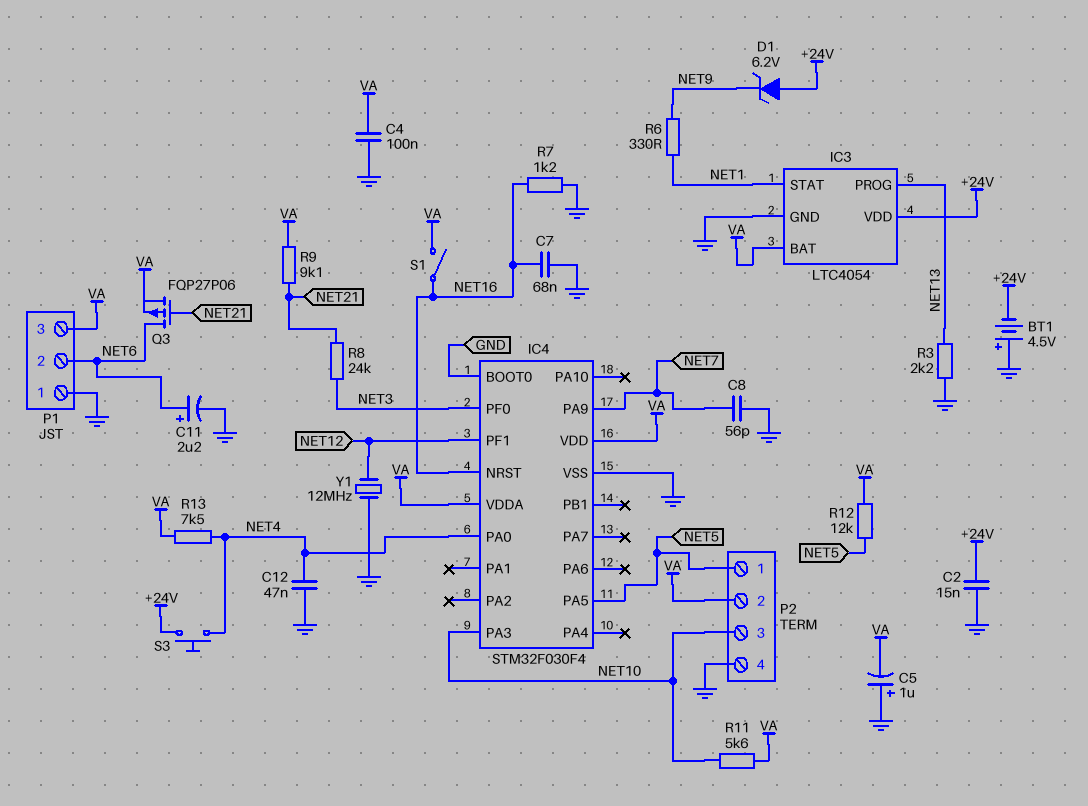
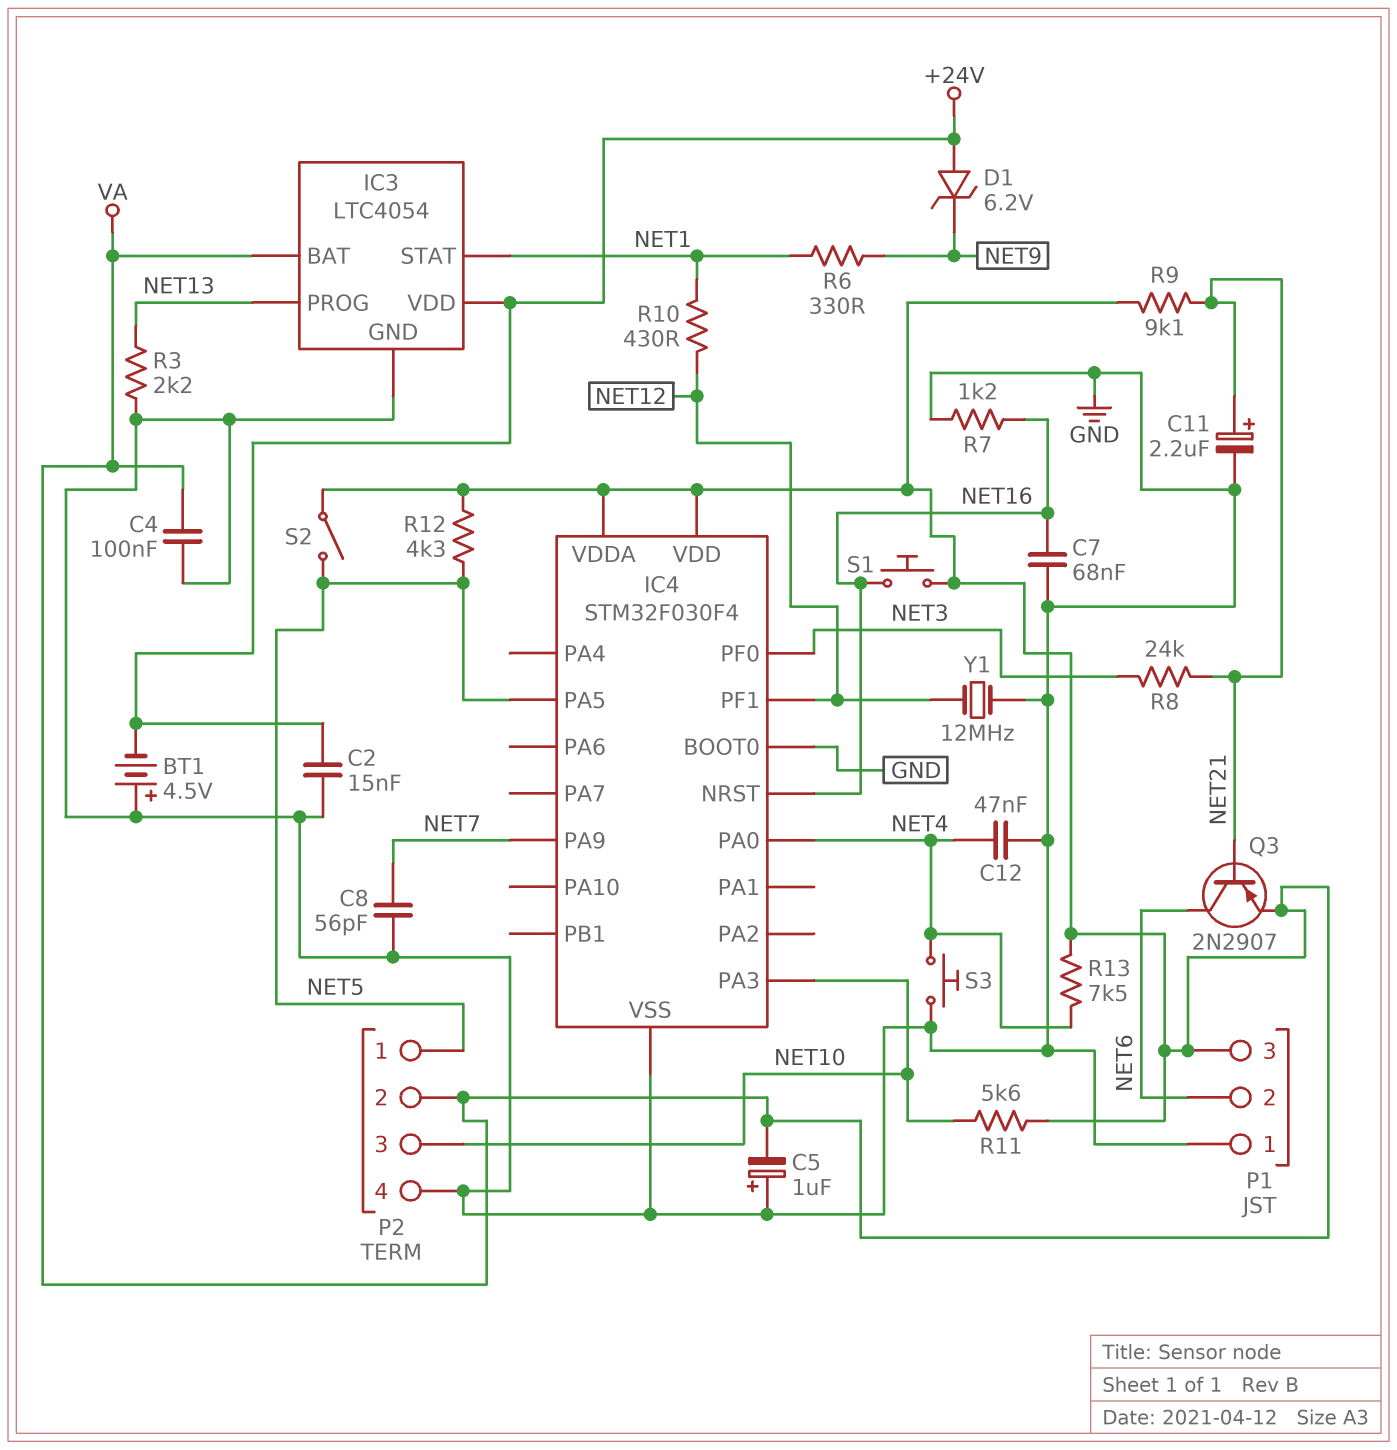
C11: 2.2uF (plus NET6, minus GND) -> 2.2uF (plus NET21, minus GND)
Q3: PMOS FQP27P06 (G NET21, D NET6, S VA) -> PNP 2N2907 (B NET21, C NET6, E VA)
R10: none -> 430 (NET1, NET12)
R12: 12k (NET5, VA) -> 4.3k (NET5, VA)
S1: switch (NET16, VA) -> button (NET16, VA)
S2: none -> switch (NET5, VA)
S3: button (+24V, NET4) -> button (GND, NET4)

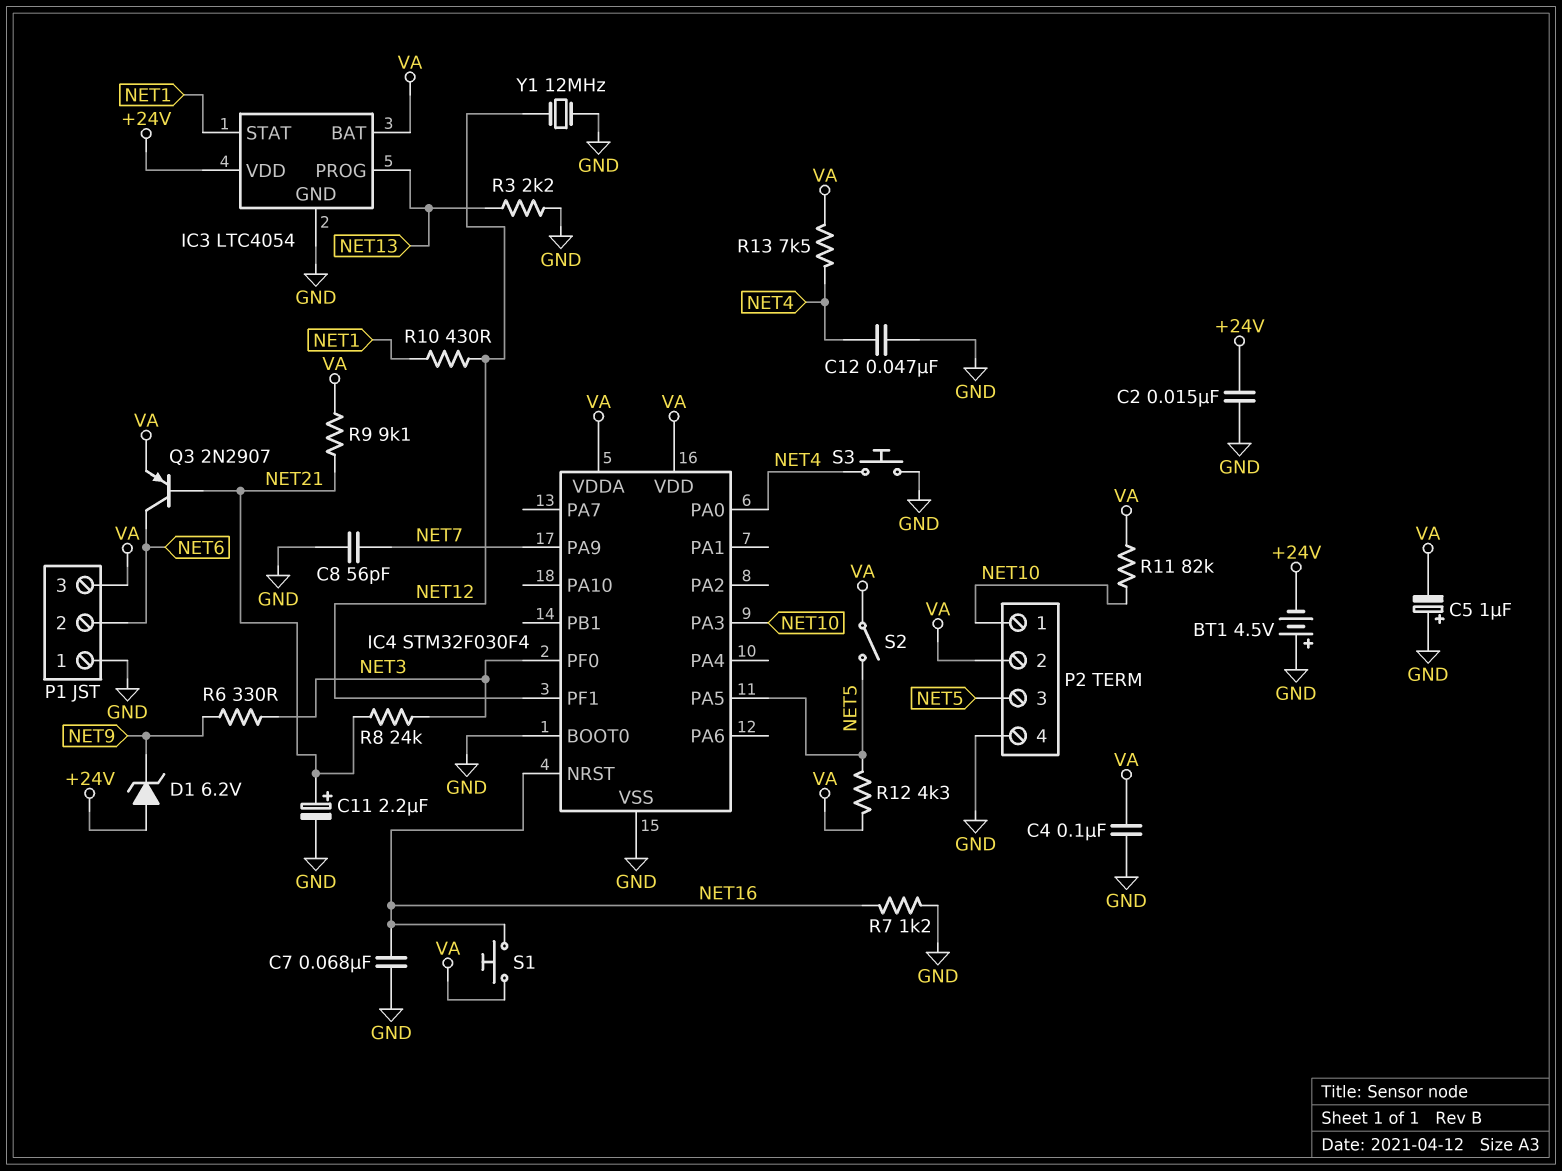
P2 pin 1: NET5 -> NET10
P2 pin 3: NET10 -> NET5
R6: 330 (NET1, NET9) -> 330 (NET3, NET9)
R11: 5.6k (NET10, VA) -> 82k (NET10, VA)

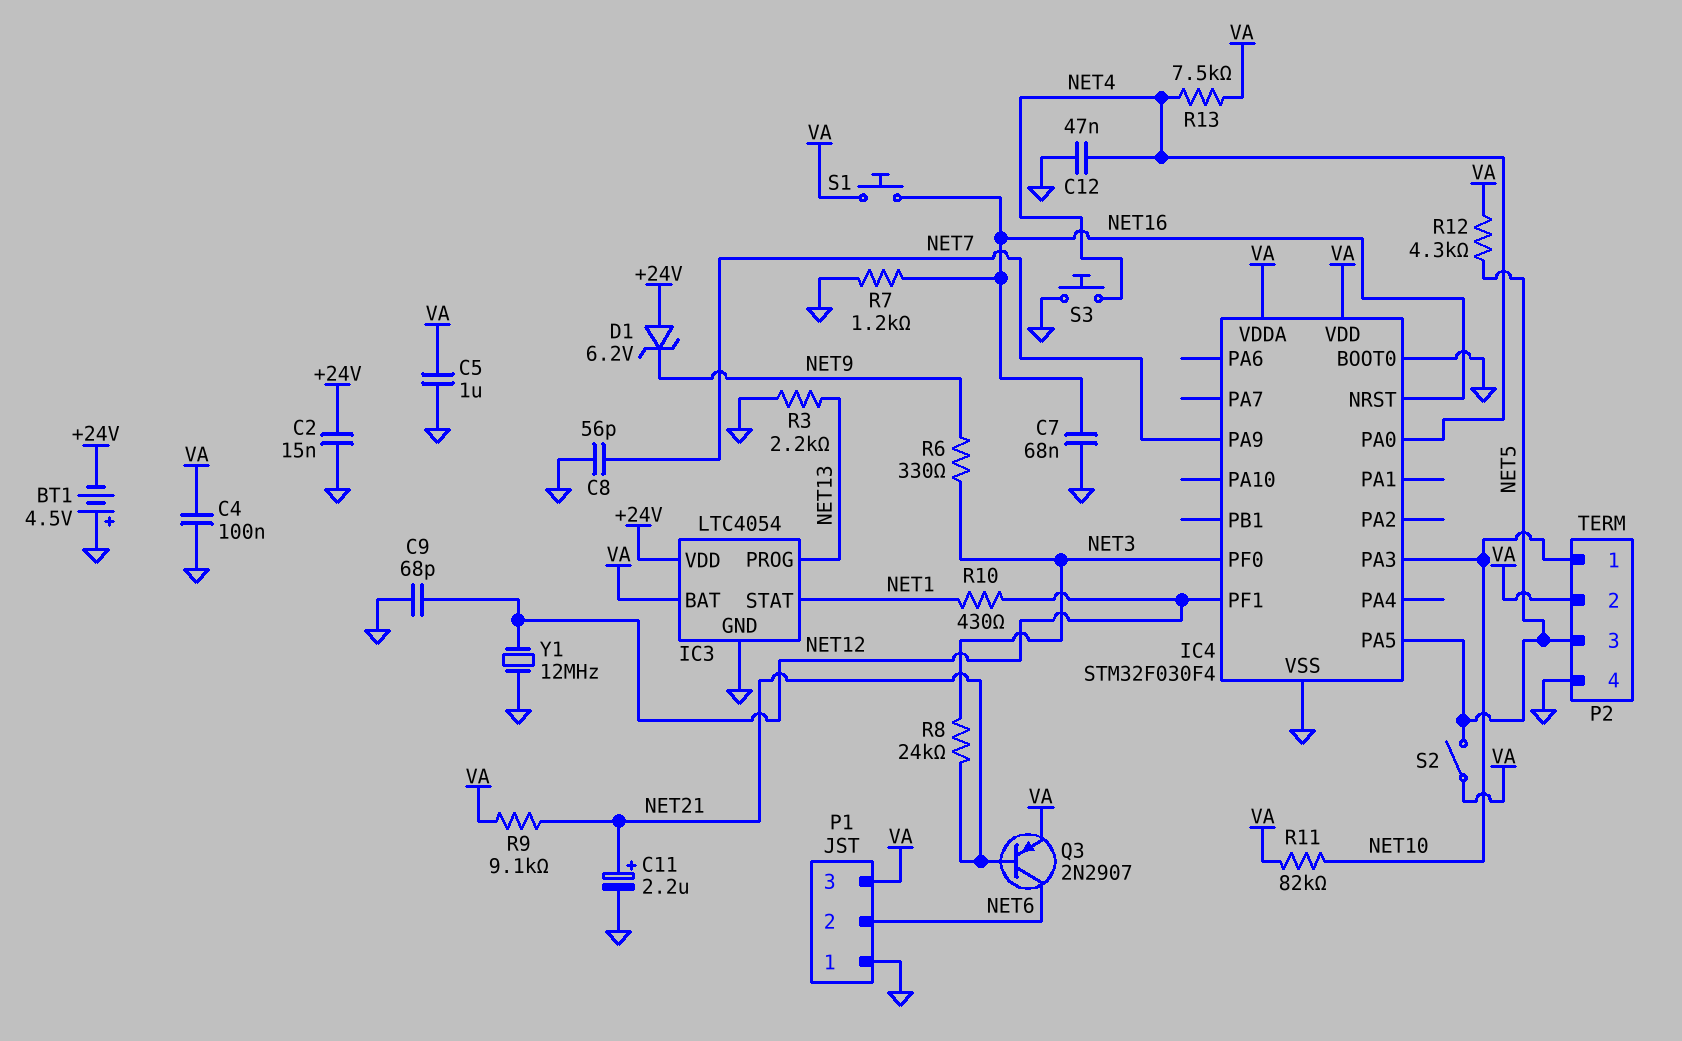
C5: 1uF (plus GND, minus VA) -> 1uF (GND, VA)
C9: none -> 68pF (GND, NET12)

